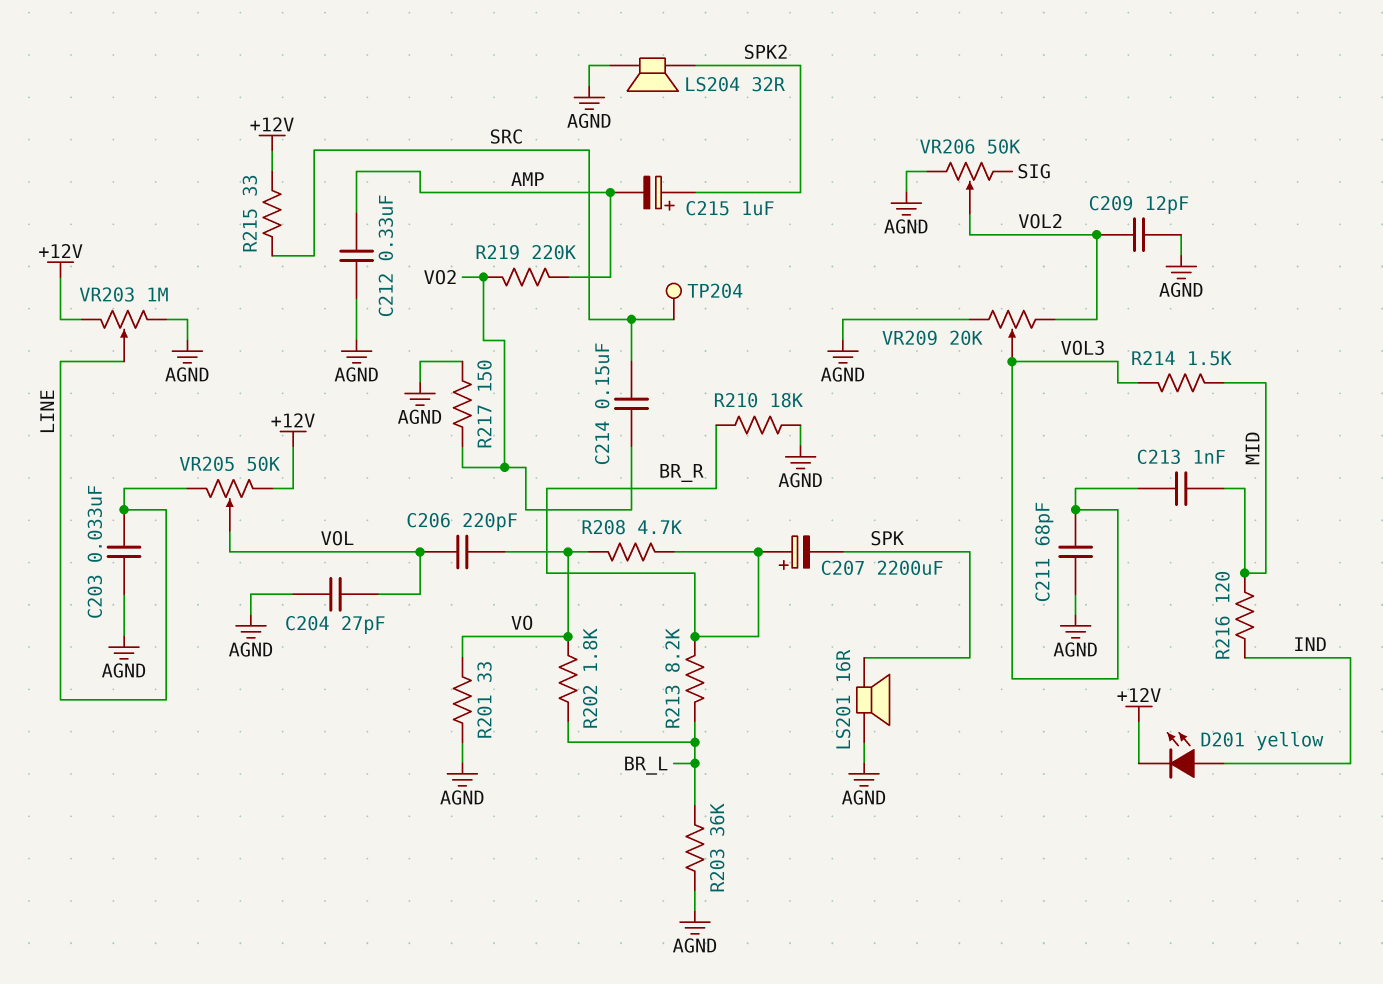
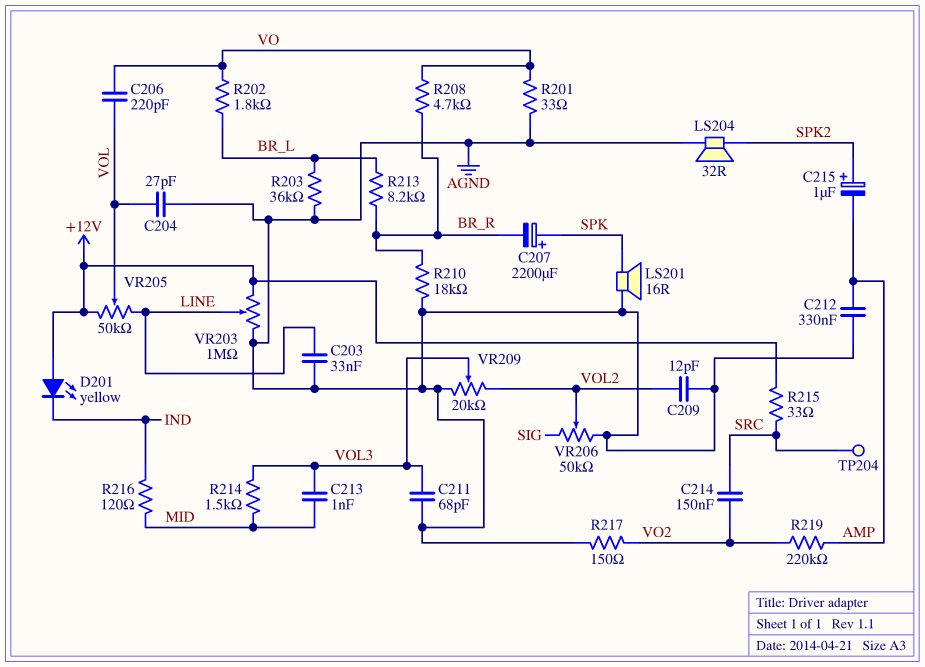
C207: 2200uF (plus BR_R, minus SPK) -> 2200uF (plus SPK, minus BR_R)
D201: LED yellow (A IND, K +12V) -> LED yellow (A +12V, K IND)

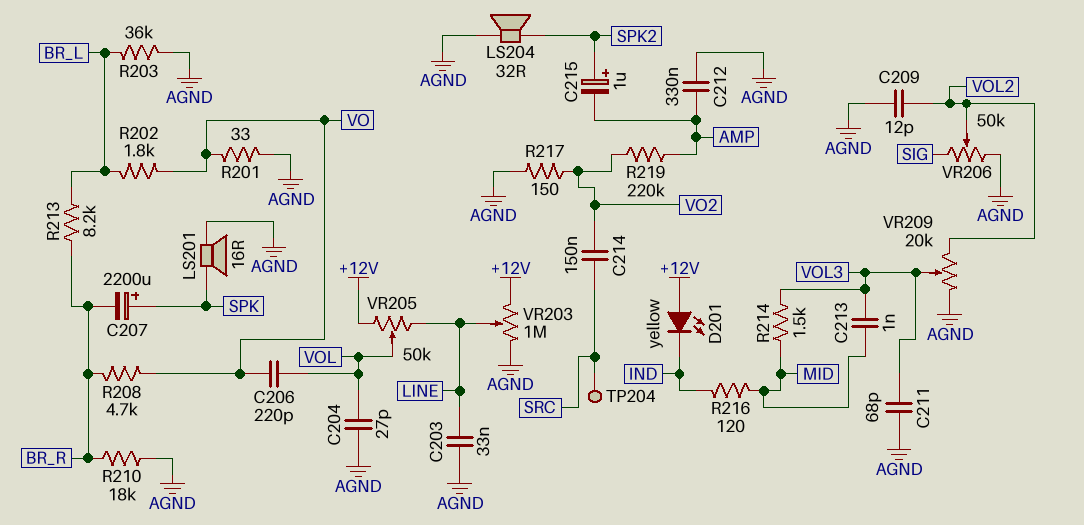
R215: 33 (+12V, SRC) -> none

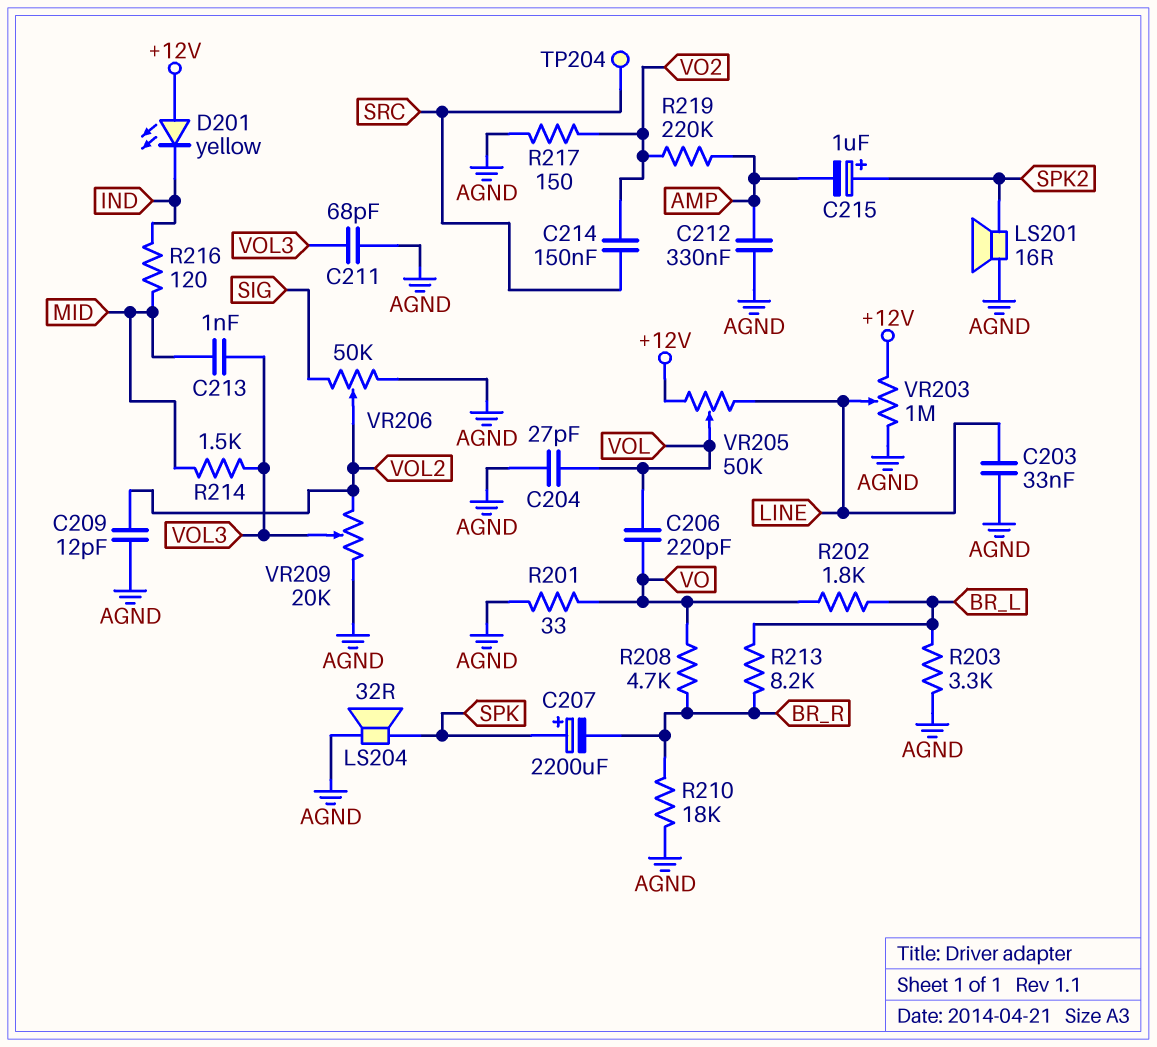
LS201: speaker 16R (AGND, SPK) -> speaker 16R (AGND, SPK2)
LS204: speaker 32R (AGND, SPK2) -> speaker 32R (AGND, SPK)
R203: 36k (AGND, BR_L) -> 3.3k (AGND, BR_L)

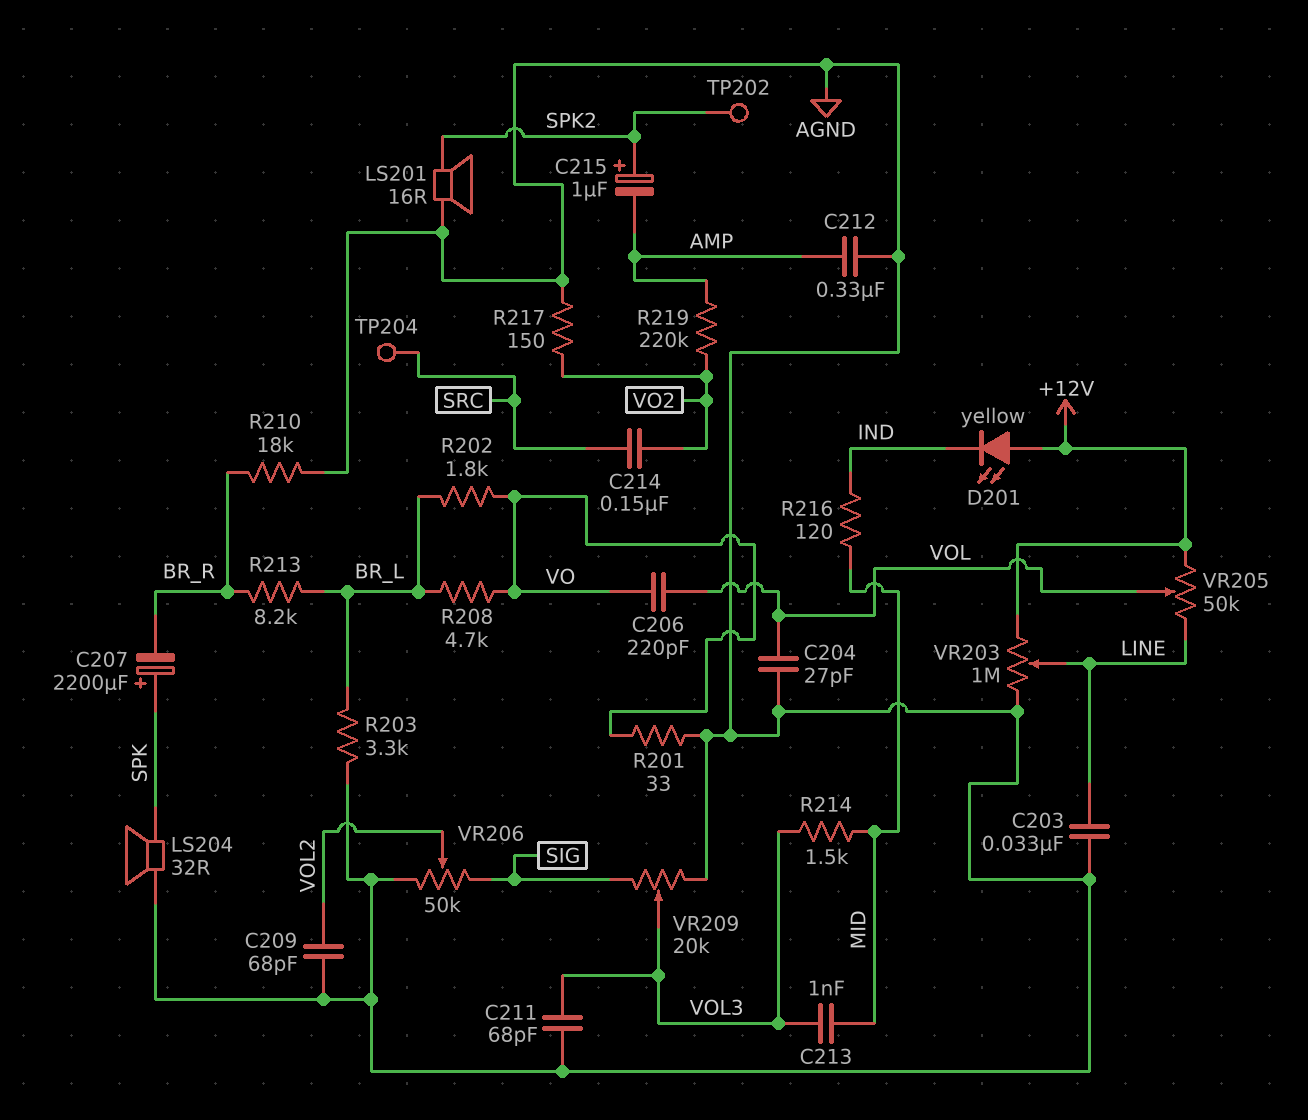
C209: 12pF (AGND, VOL2) -> 68pF (AGND, VOL2)
R208: 4.7k (BR_R, VO) -> 4.7k (BR_L, VO)
TP202: none -> test point (SPK2)
VR209: 20k (AGND, VOL2, wiper VOL3) -> 20k (AGND, SIG, wiper VOL3)

